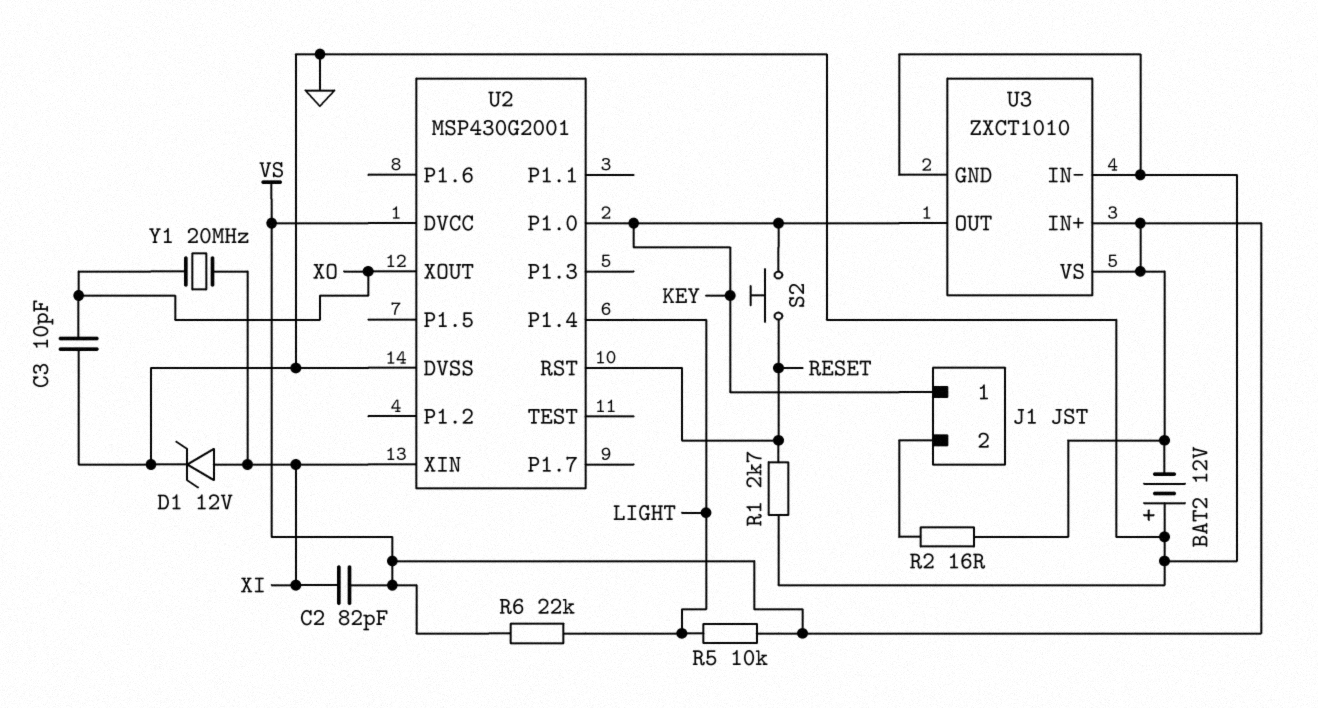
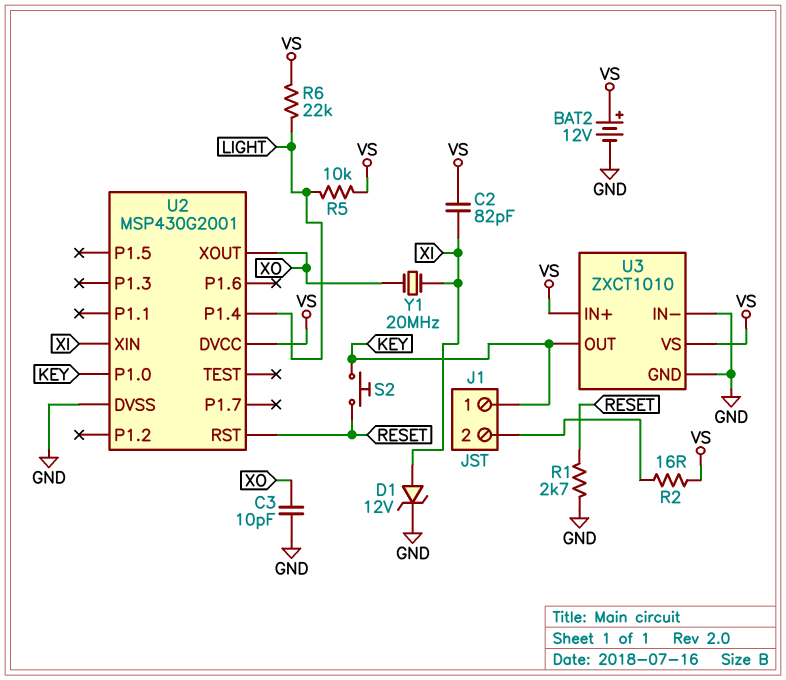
BAT2: 12V (plus GND, minus VS) -> 12V (plus VS, minus GND)

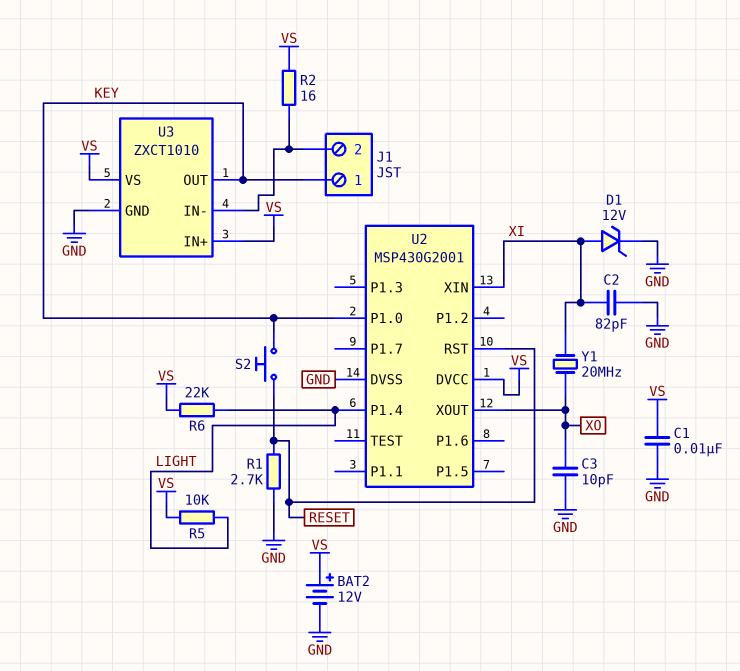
C1: none -> 10nF (GND, VS)
C2: 82pF (VS, XI) -> 82pF (GND, XI)
U3 pin IN-: GND -> J1/2

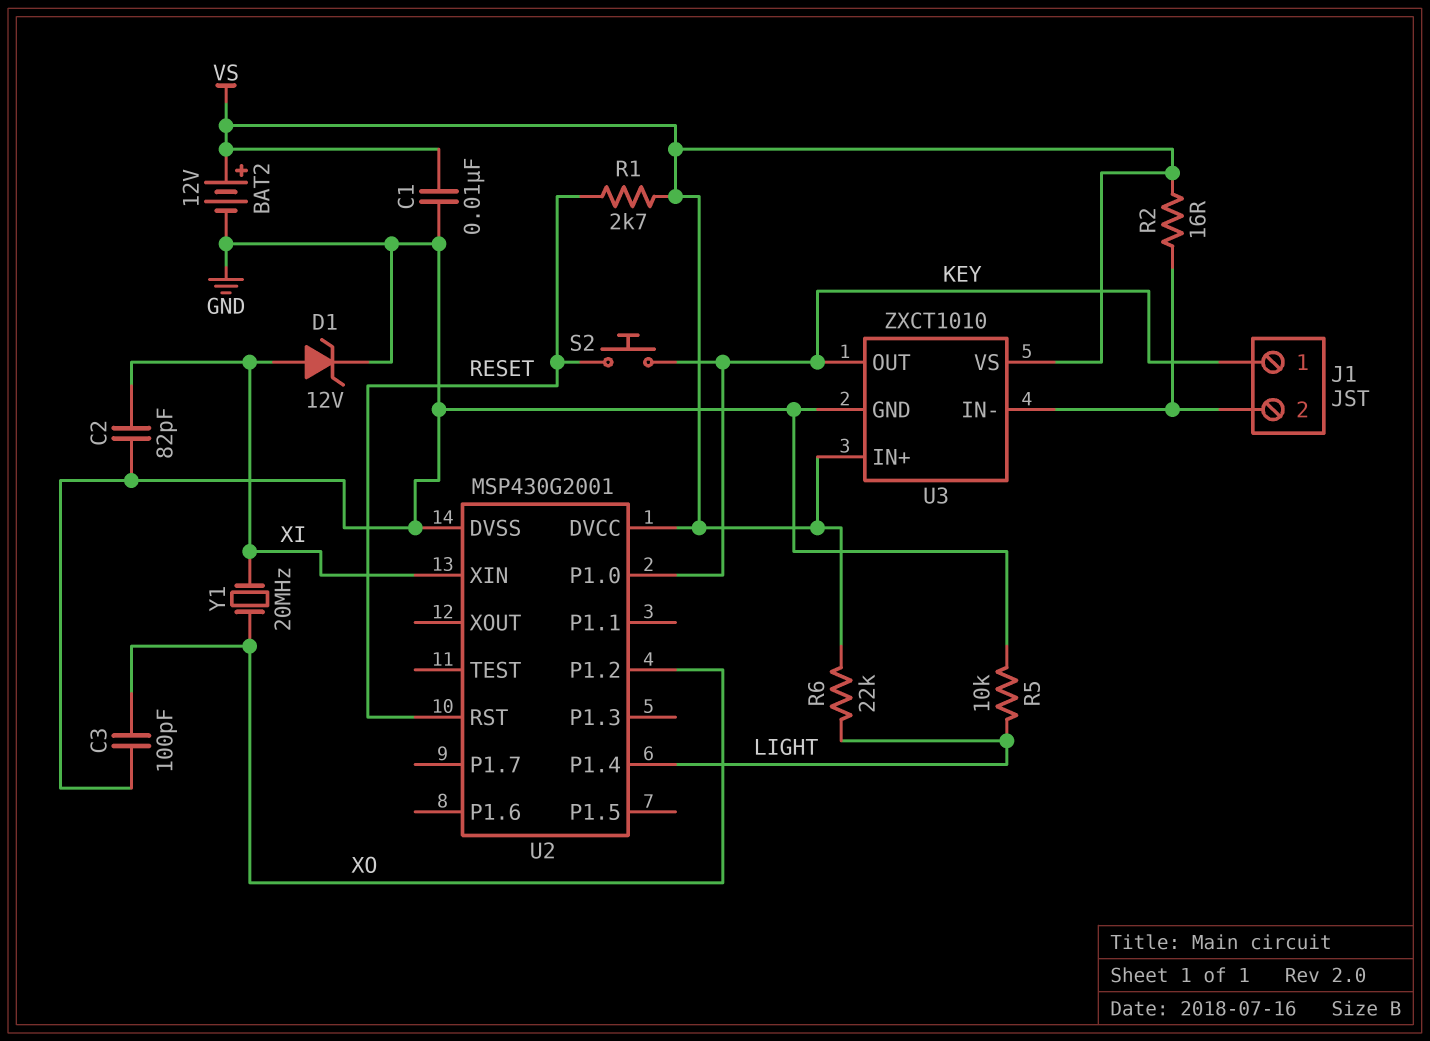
C3: 10pF (GND, XO) -> 100pF (GND, XO)
R1: 2.7k (GND, RESET) -> 2.7k (RESET, VS)
R5: 10k (LIGHT, VS) -> 10k (GND, LIGHT)
U2 pin P1.2: none -> XO
U2 pin XOUT: XO -> none

